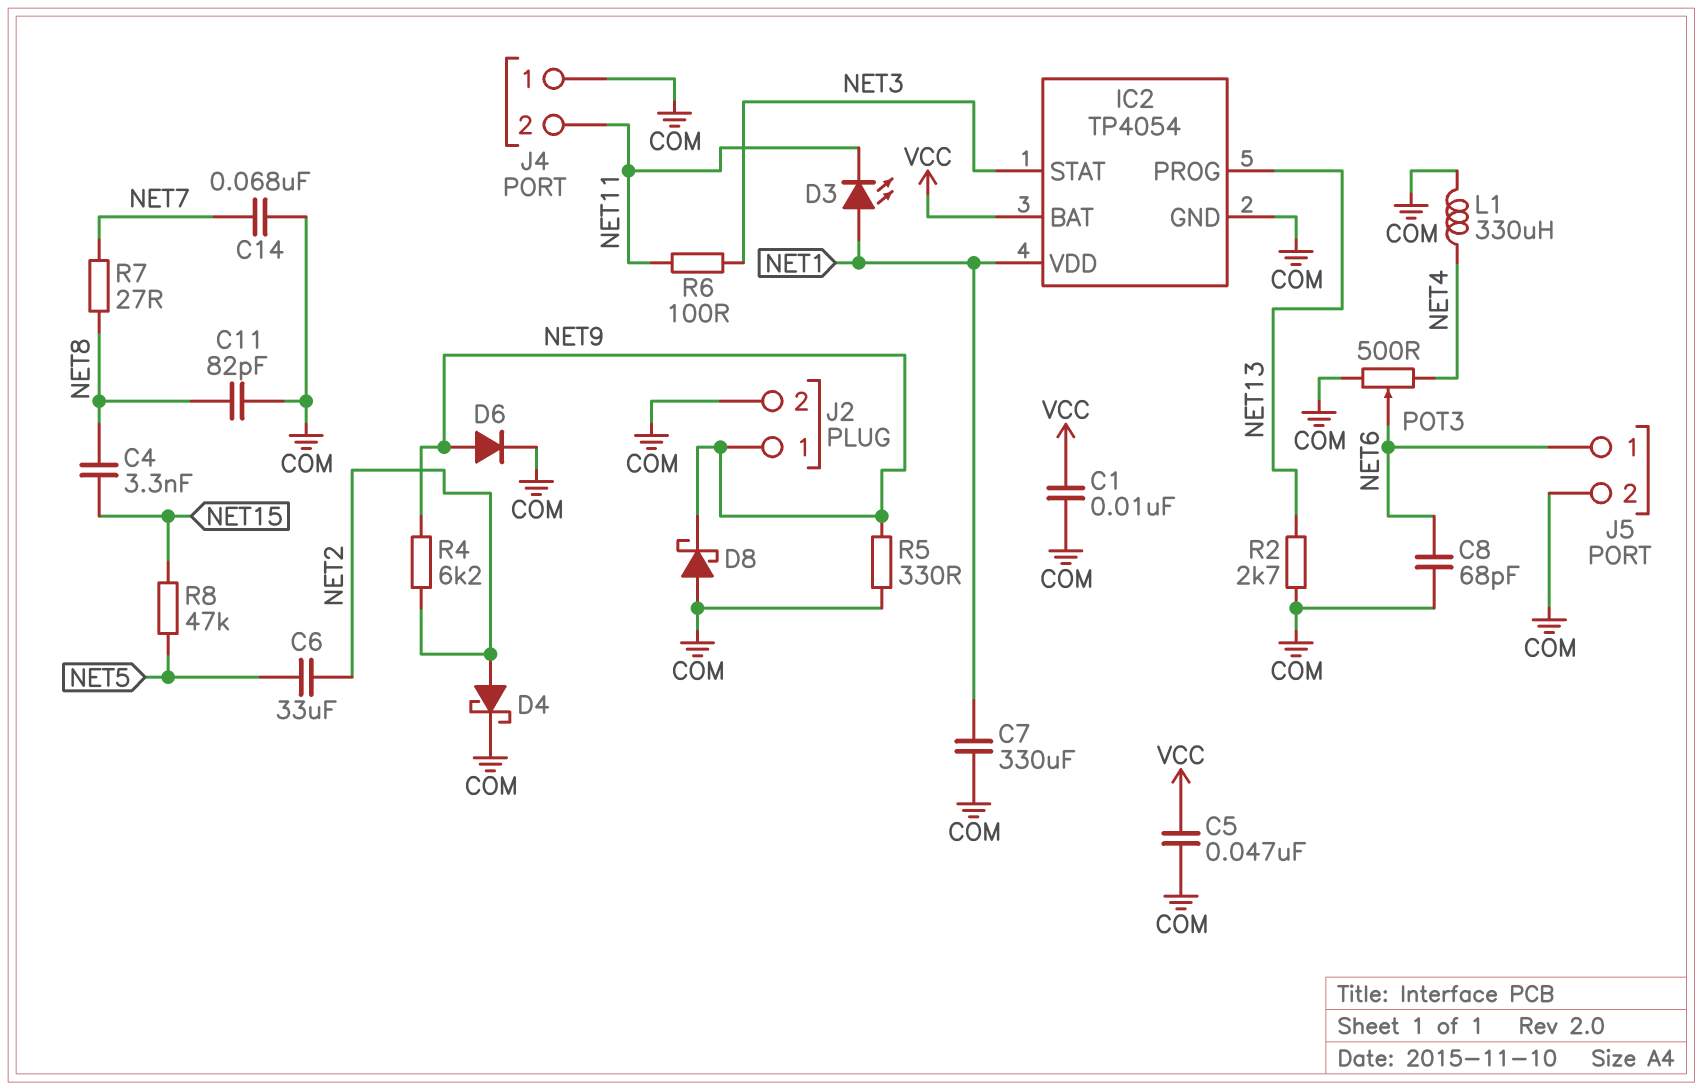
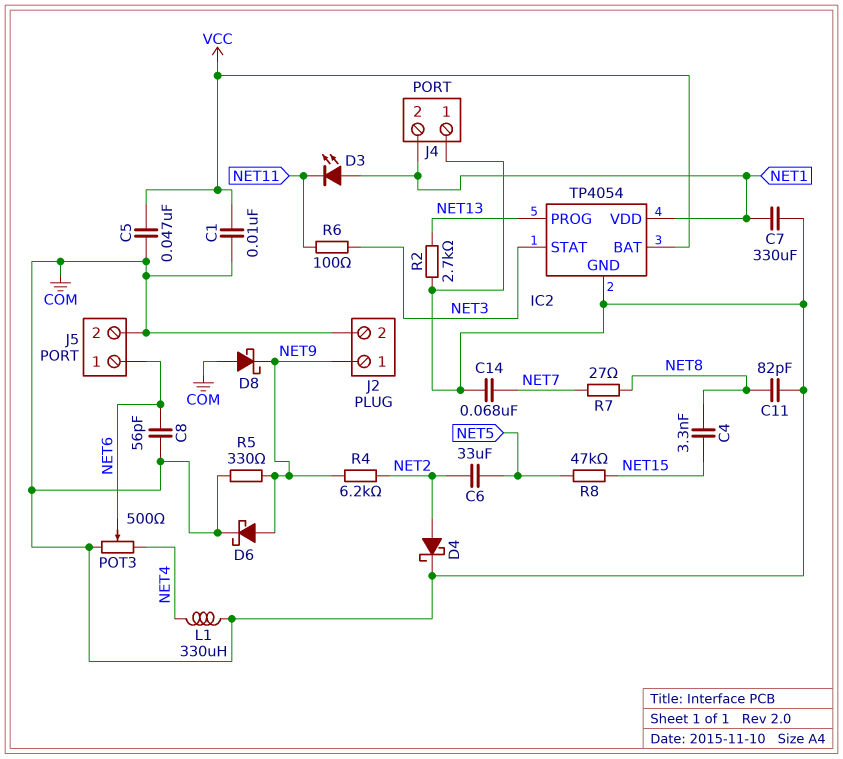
C8: 68pF (COM, NET6) -> 56pF (COM, NET6)
D6: diode (A NET9, K COM) -> schottky (A NET9, K COM)
J4 pin 2: NET11 -> NET1

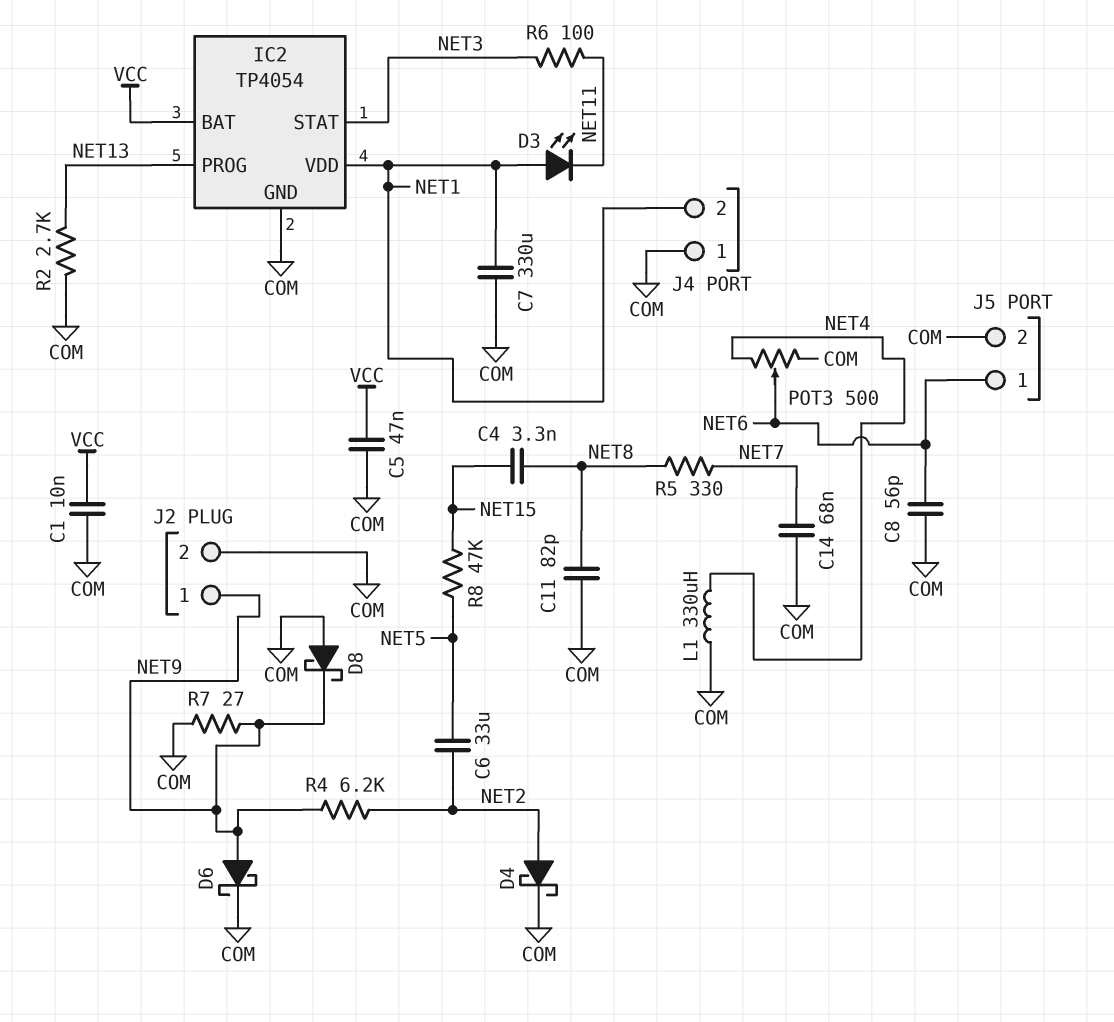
R5: 330 (COM, NET9) -> 330 (NET7, NET8)
R7: 27 (NET7, NET8) -> 27 (COM, NET9)

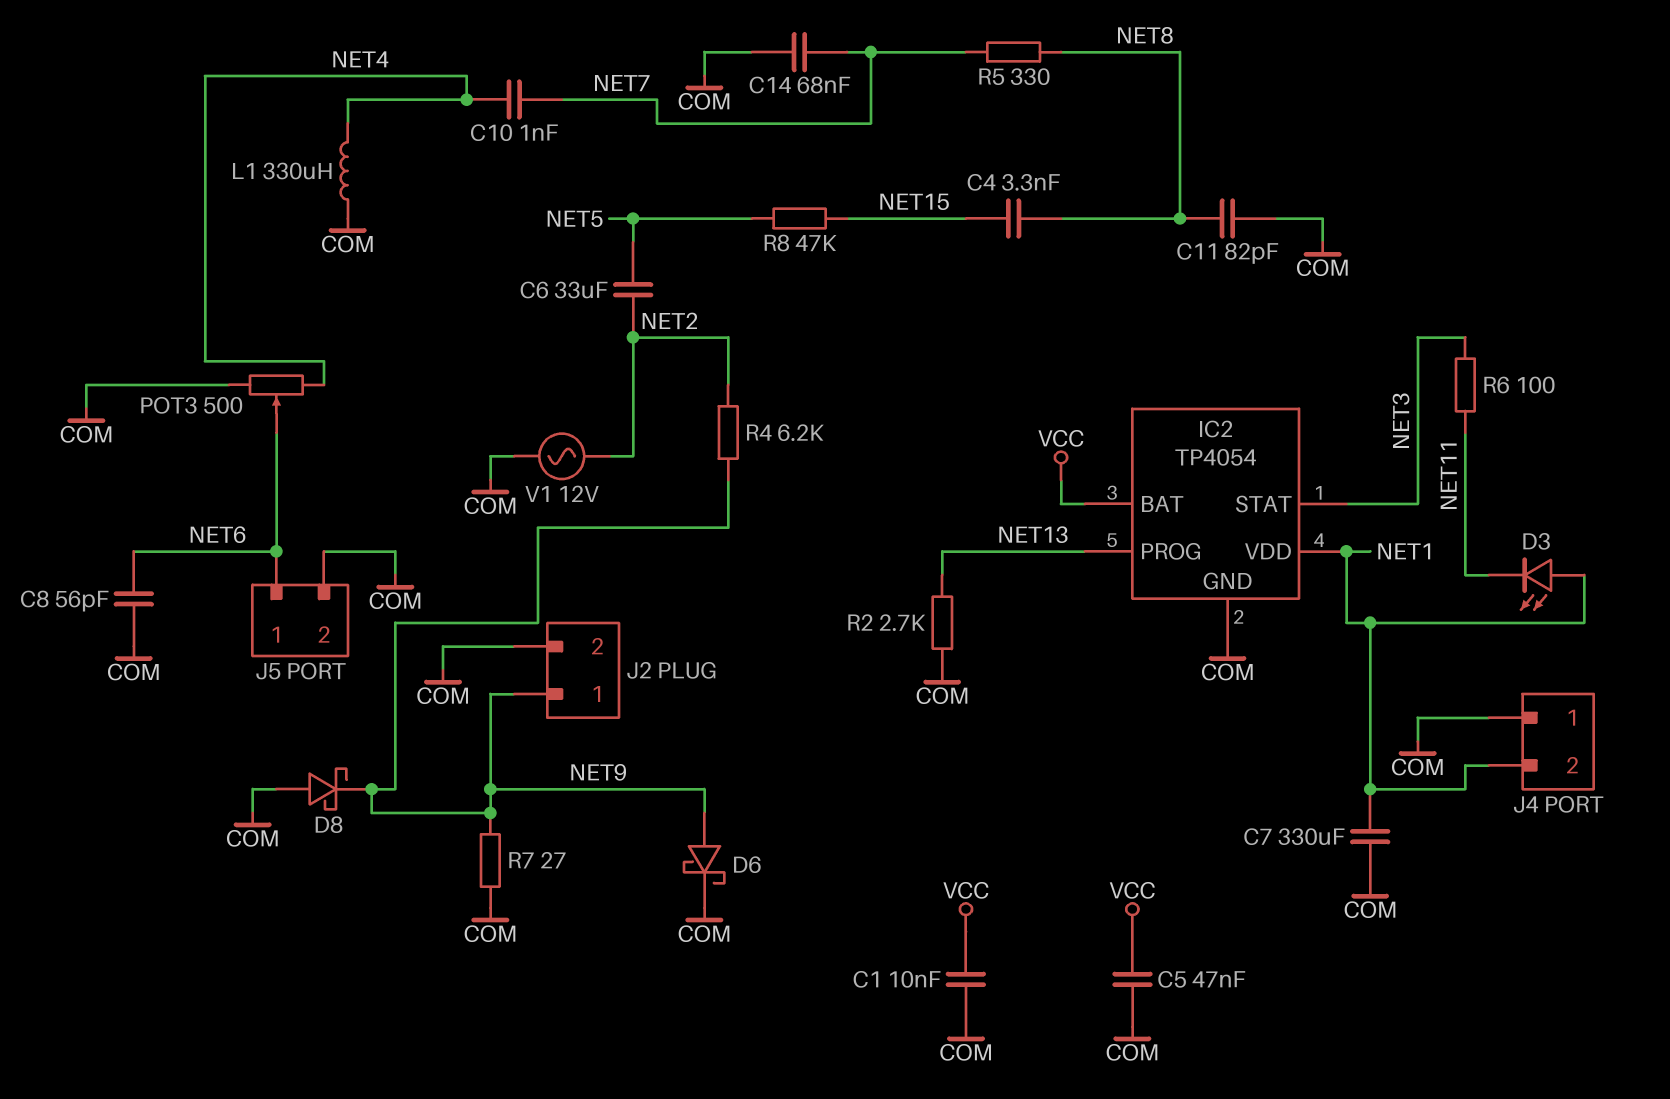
C10: none -> 1nF (NET4, NET7)
D4: schottky (A NET2, K COM) -> none
V1: none -> AC 12V (COM, NET2)

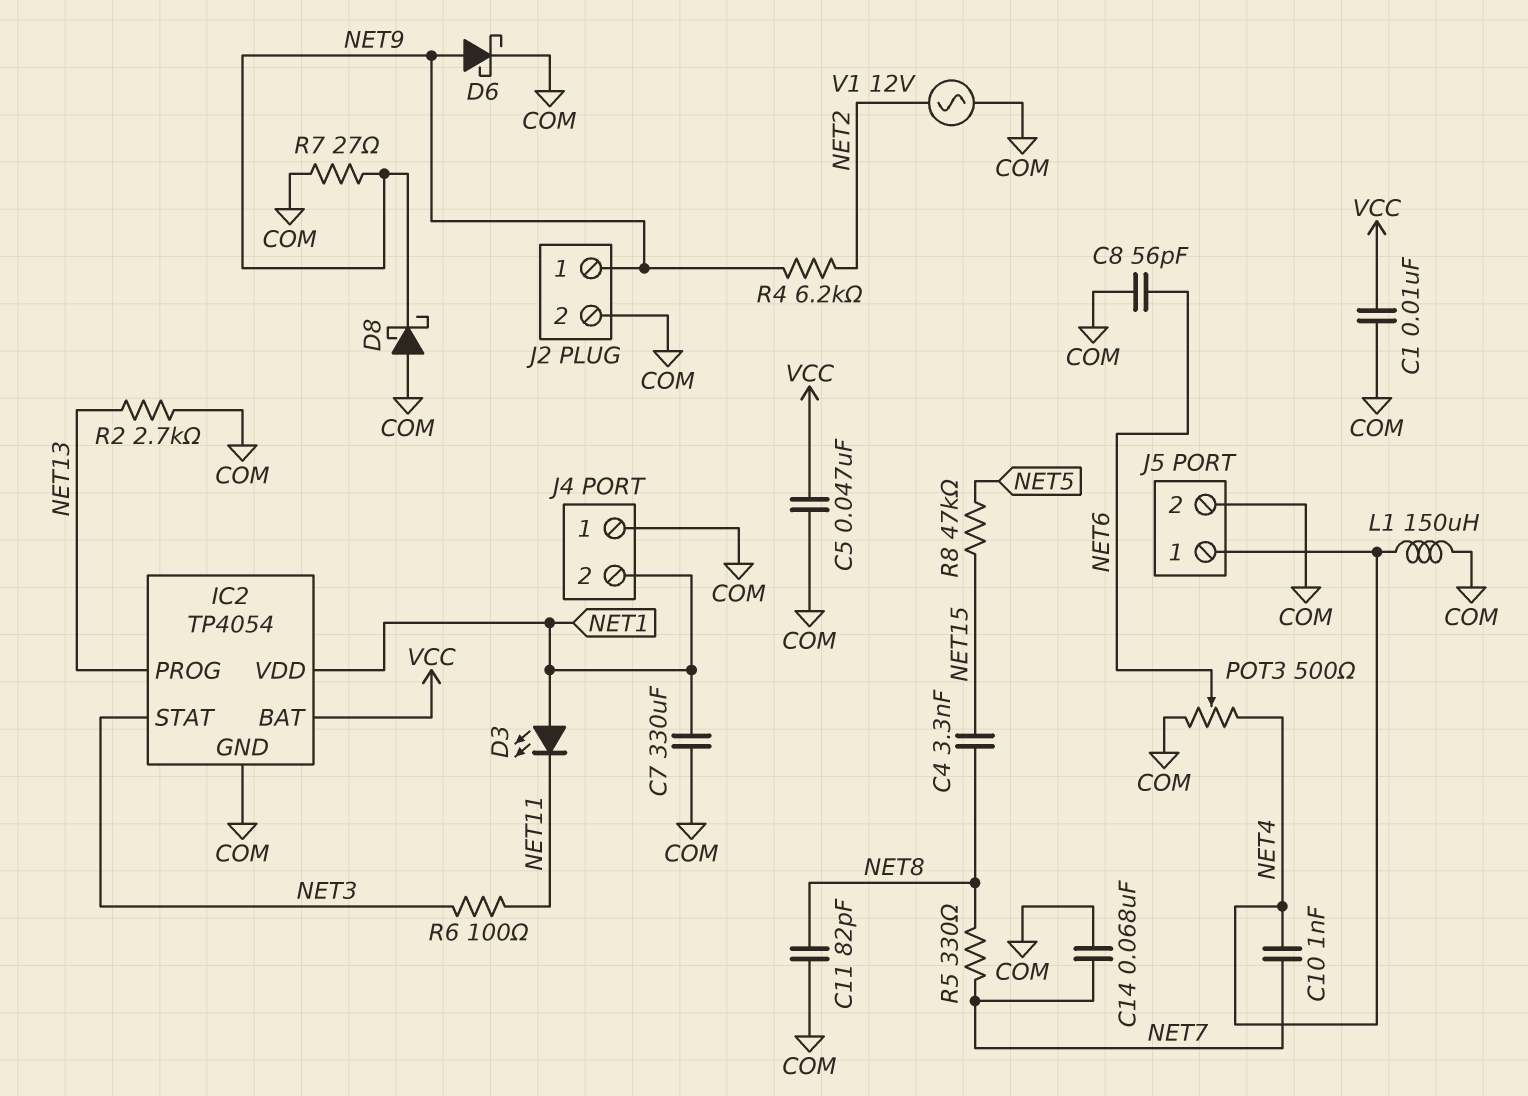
C6: 33uF (NET2, NET5) -> none
J5 pin 1: NET6 -> NET4
L1: 330uH (COM, NET4) -> 150uH (COM, NET4)

